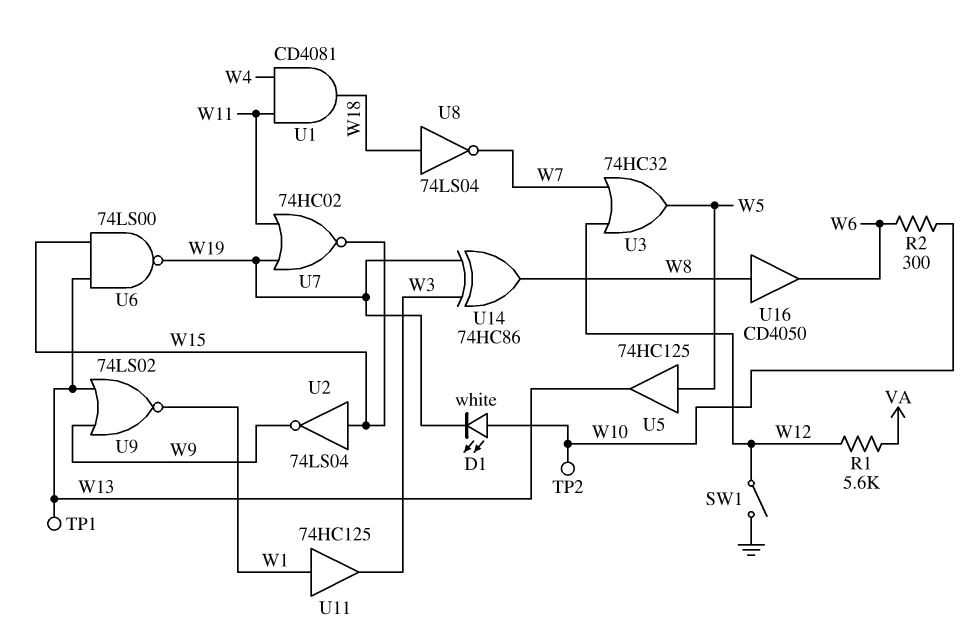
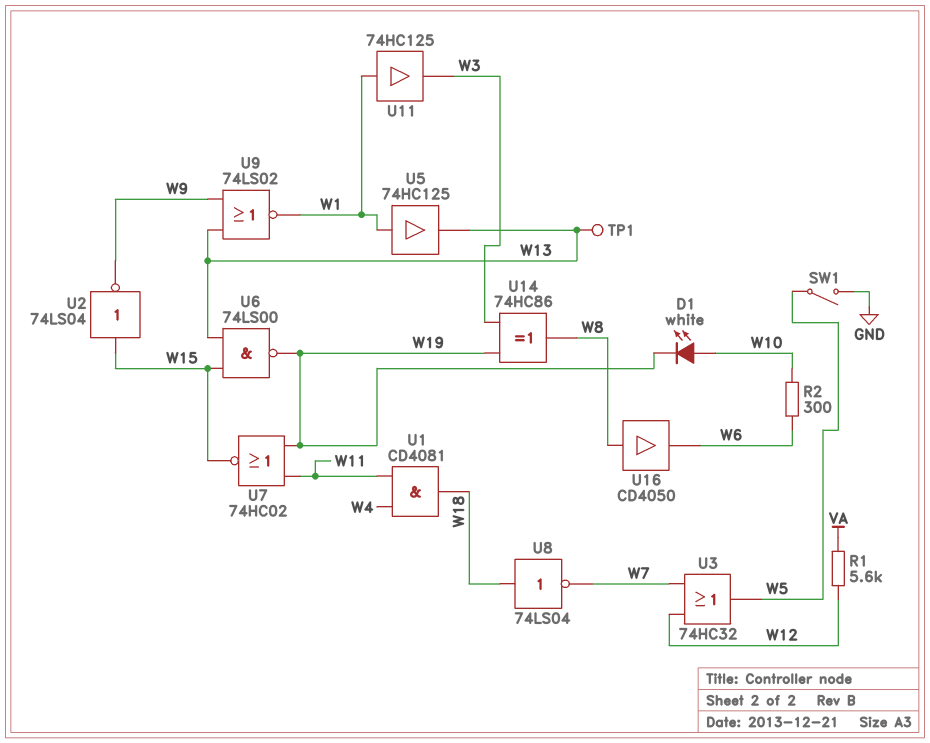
SW1: switch (GND, W12) -> switch (GND, W5)
TP2: test point (W10) -> none
U5: buffer 74HC125 (in W5, out W13) -> buffer 74HC125 (in W1, out W13)

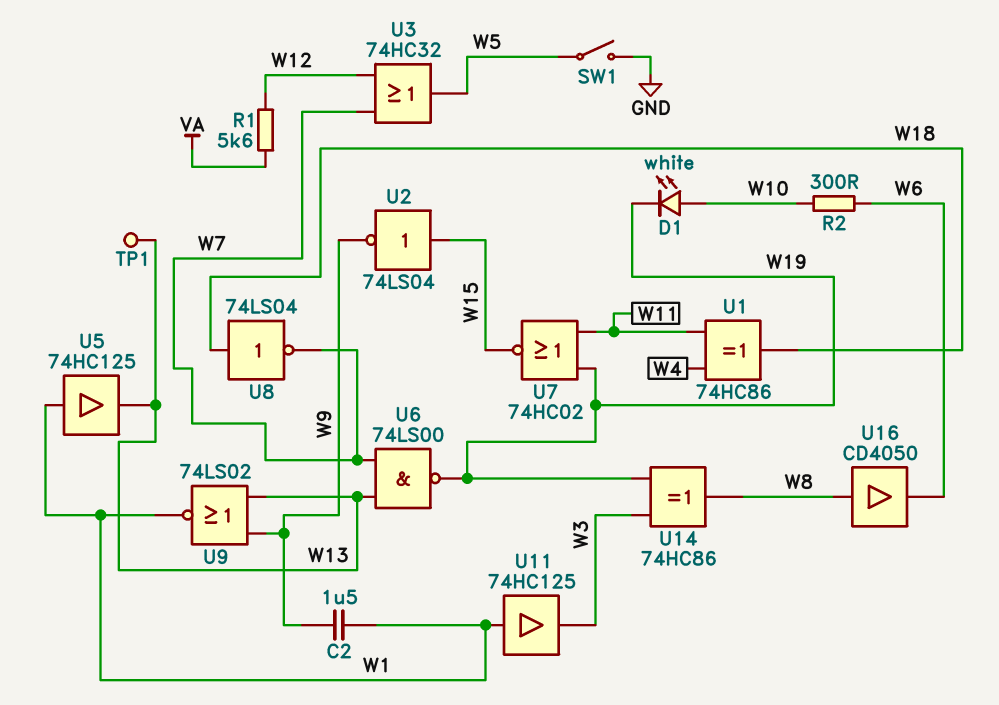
C2: none -> 1.5uF (W1, W9)
U1: AND CD4081 (in W4, in W11, out W18) -> XOR 74HC86 (in W4, in W11, out W18)
U6: NAND 74LS00 (in W13, in W15, out W19) -> NAND 74LS00 (in W7, in W13, out W19)

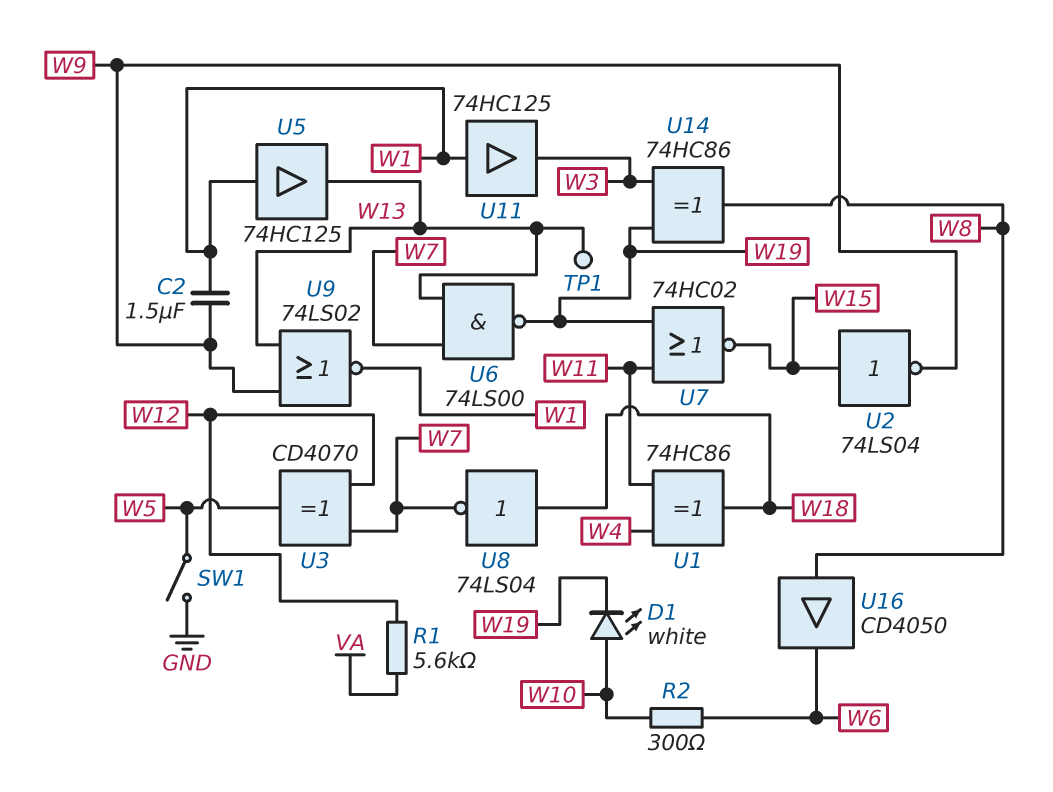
U3: OR 74HC32 (in W7, in W12, out W5) -> XOR CD4070 (in W7, in W12, out W5)

